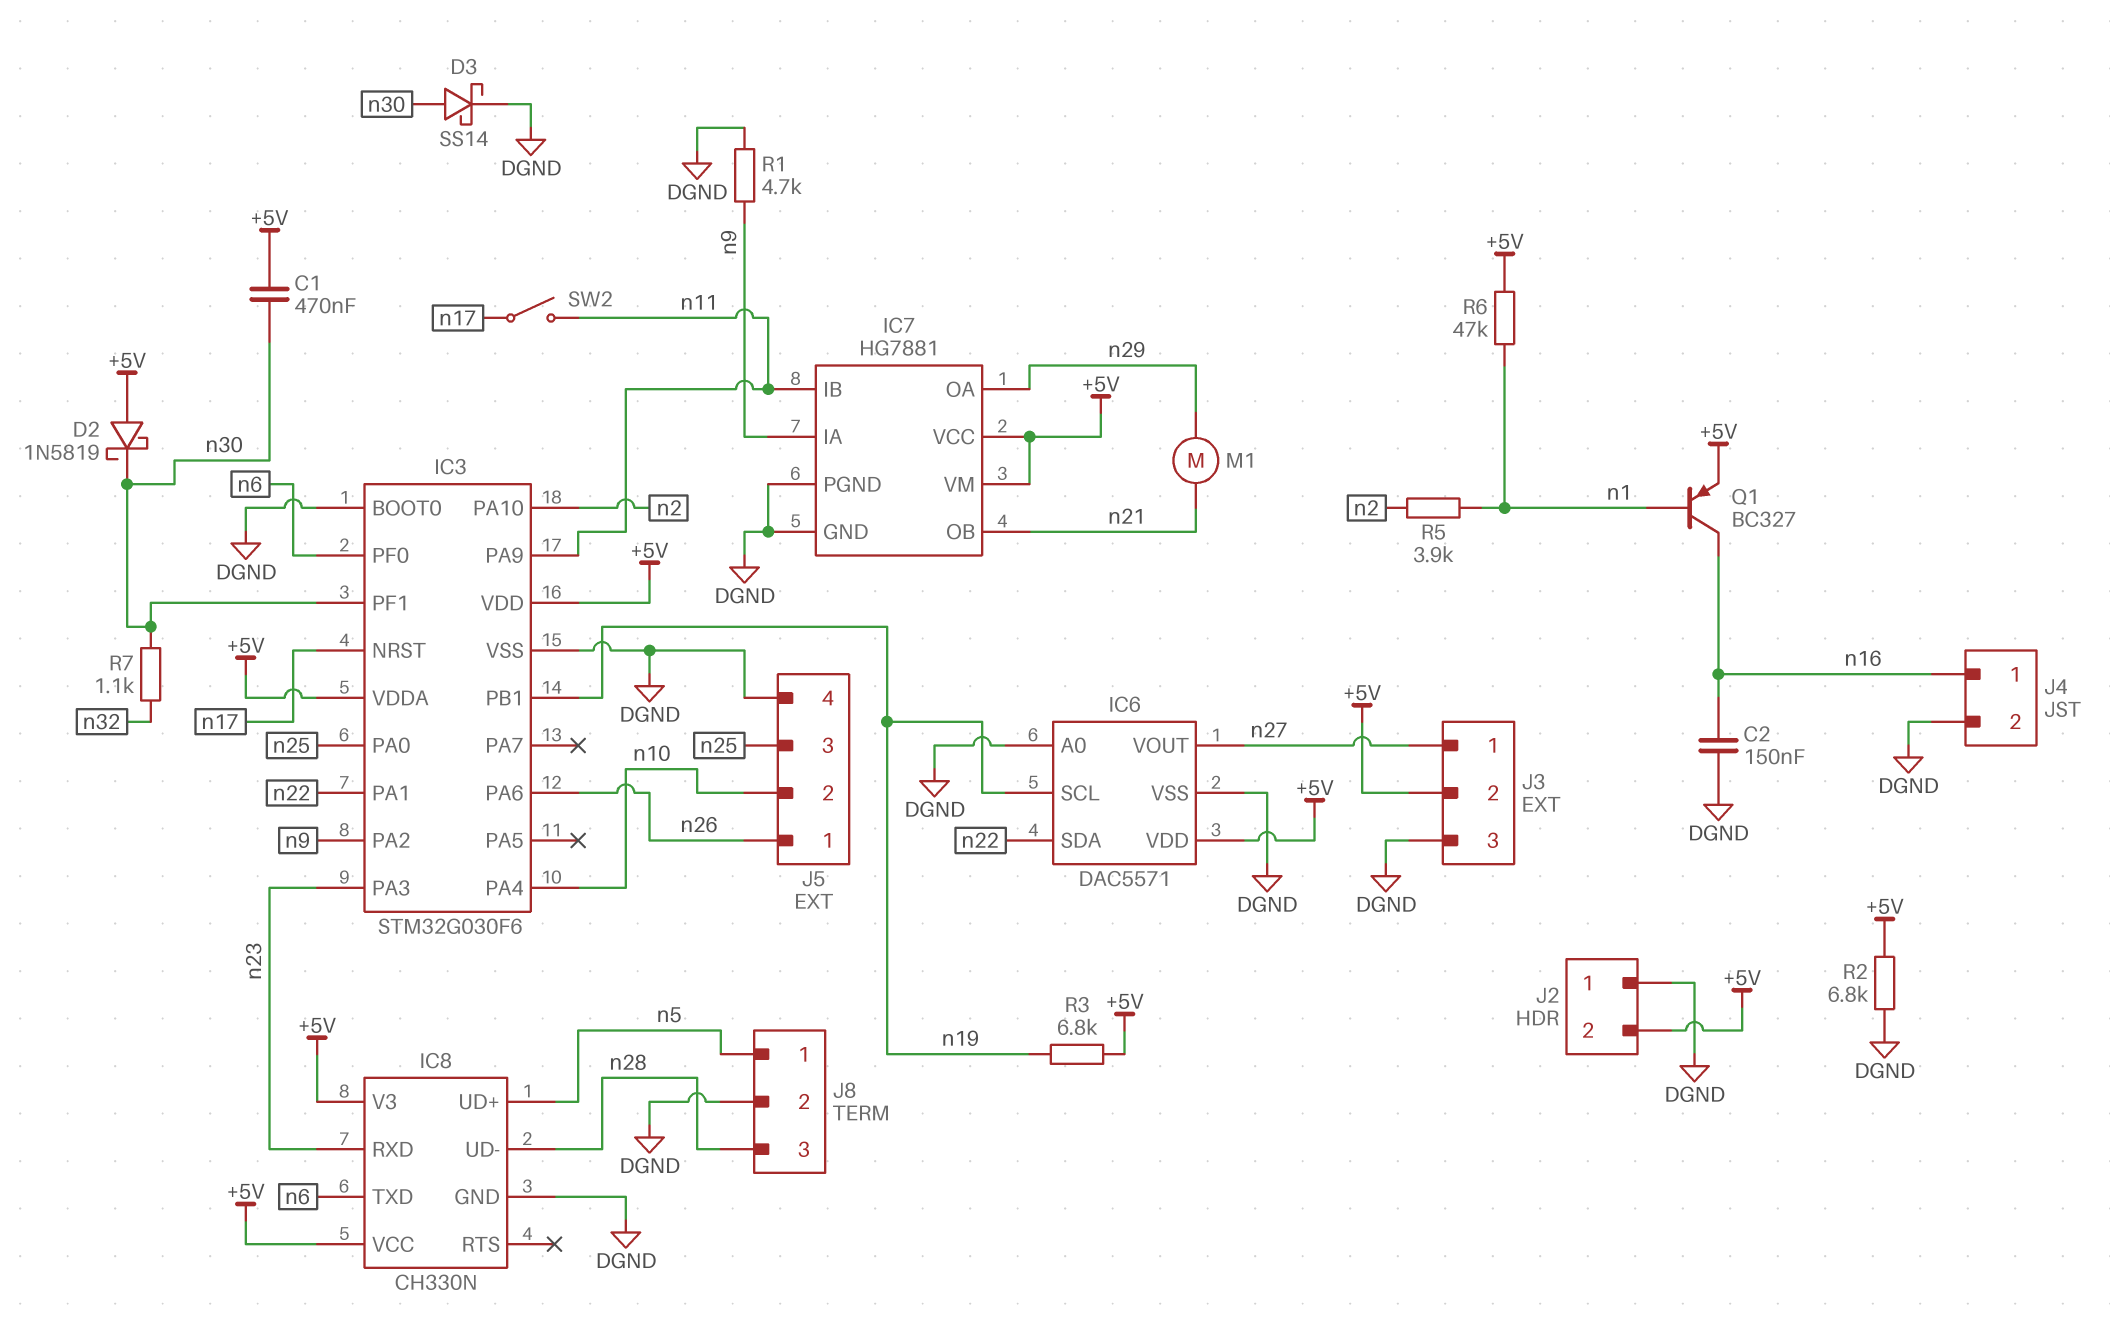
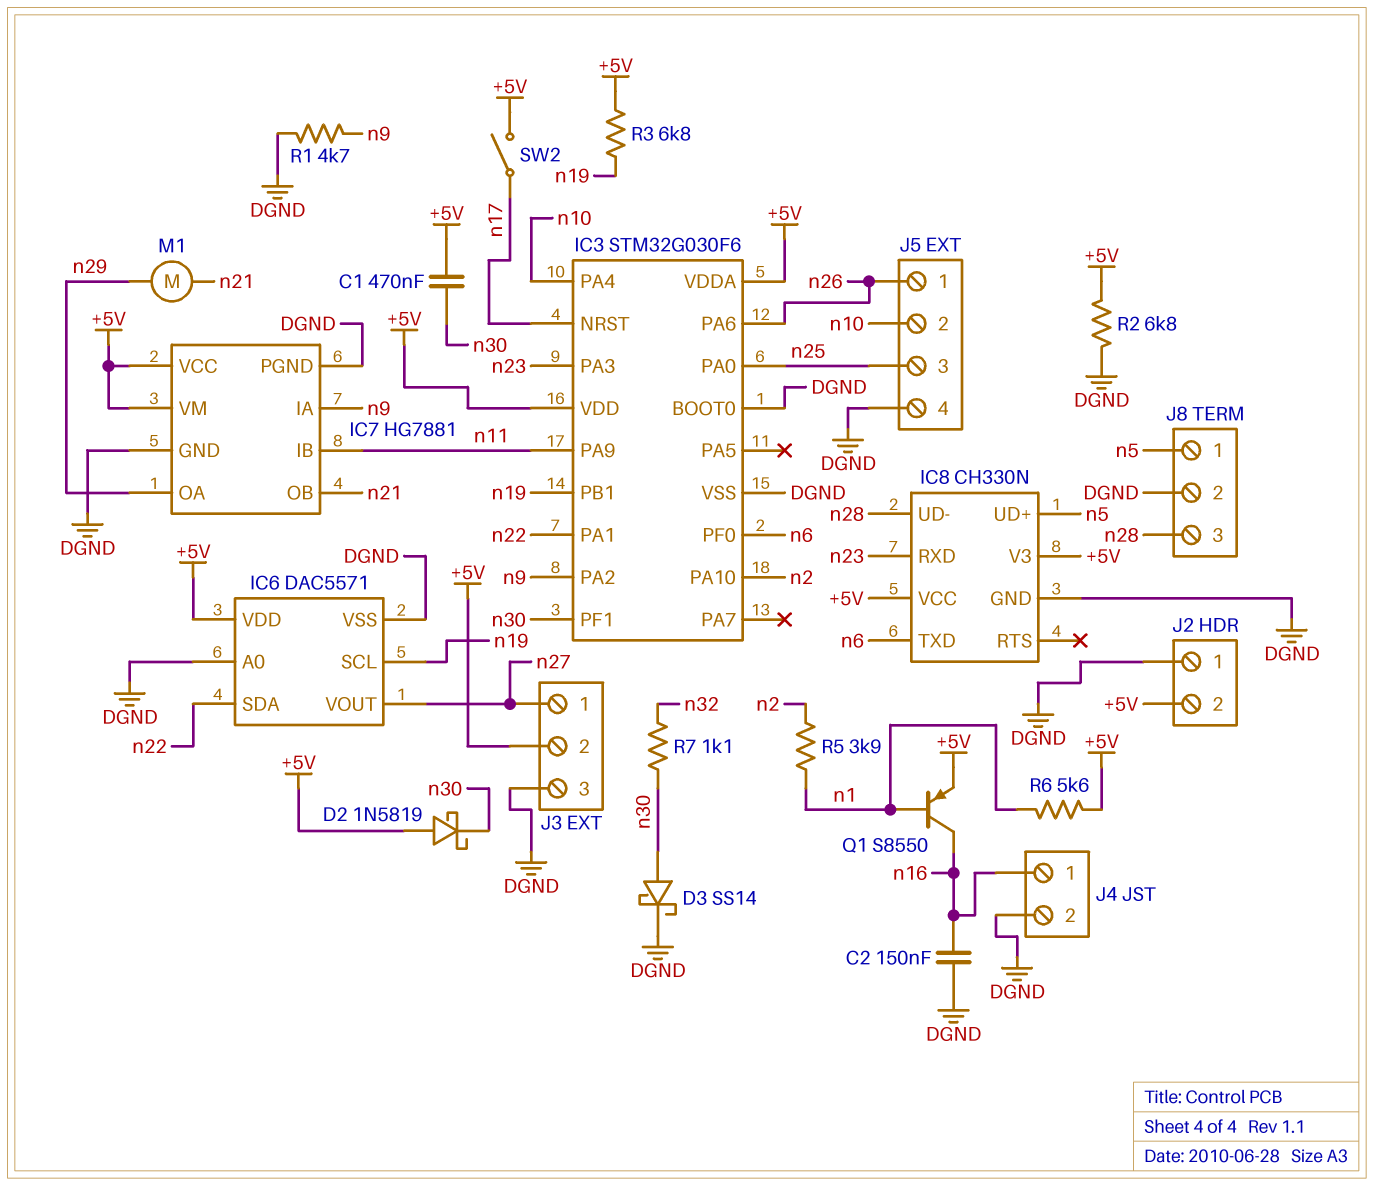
Q1: PNP BC327 (B n1, C n16, E +5V) -> PNP S8550 (B n1, C n16, E +5V)
R6: 47k (+5V, n1) -> 5.6k (+5V, n1)
SW2: switch (n11, n17) -> switch (+5V, n17)

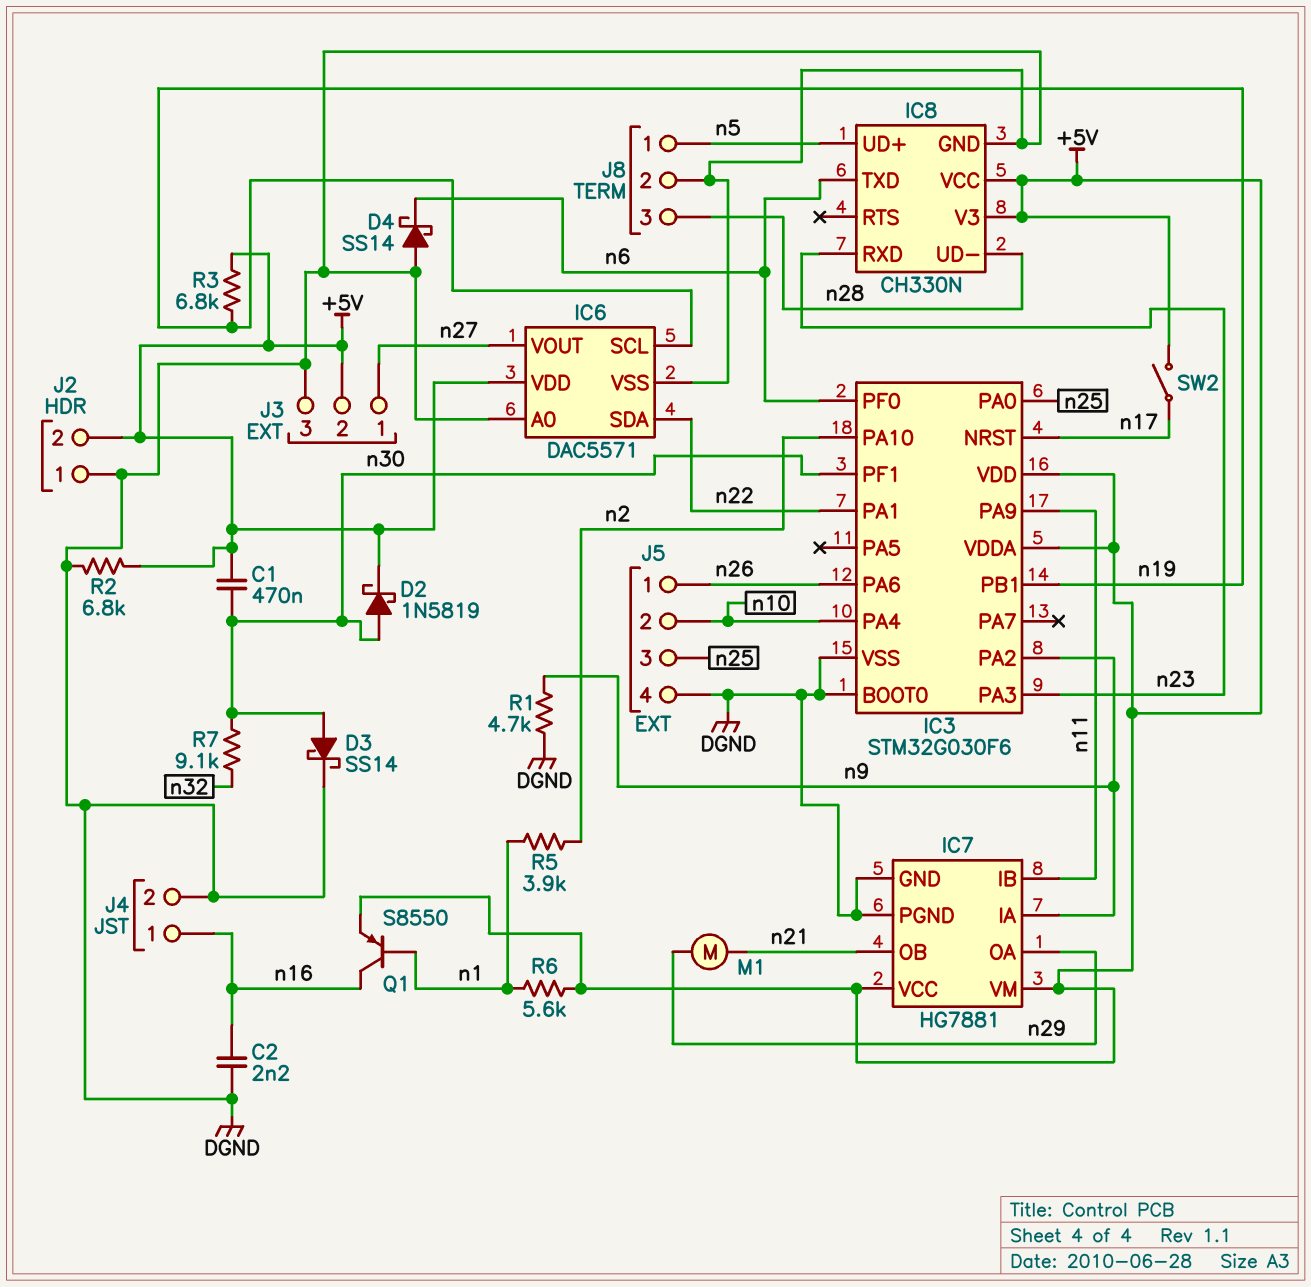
C2: 150nF (DGND, n16) -> 2.2nF (DGND, n16)
D2: schottky 1N5819 (A +5V, K n30) -> schottky 1N5819 (A n30, K +5V)
D4: none -> schottky SS14 (A DGND, K n6)
R7: 1.1k (n30, n32) -> 9.1k (n30, n32)

